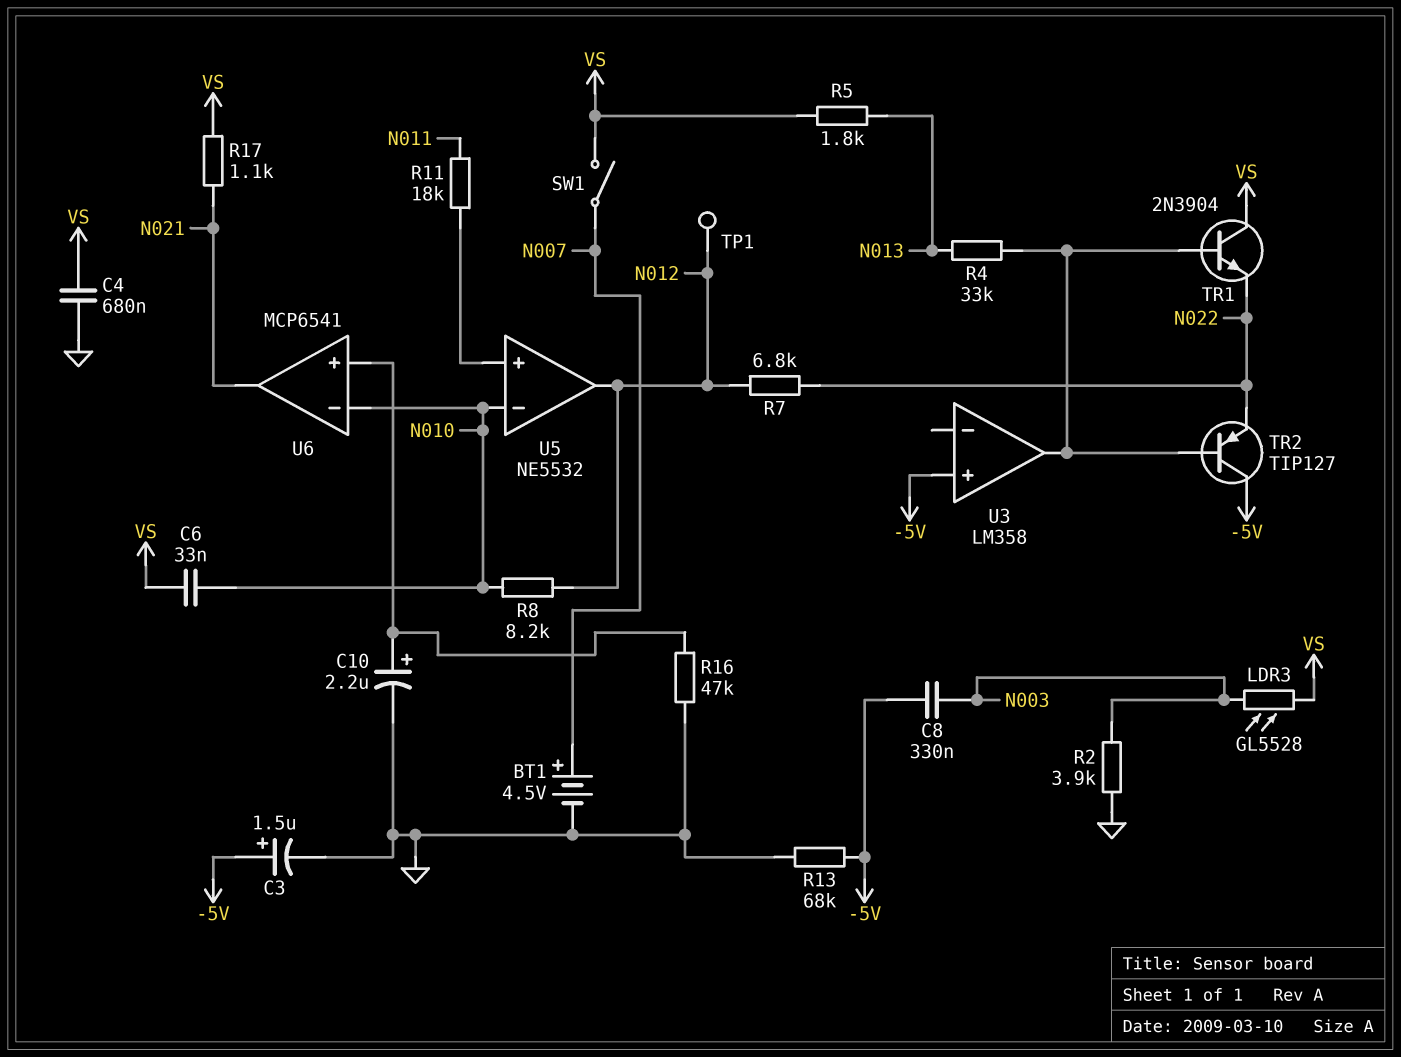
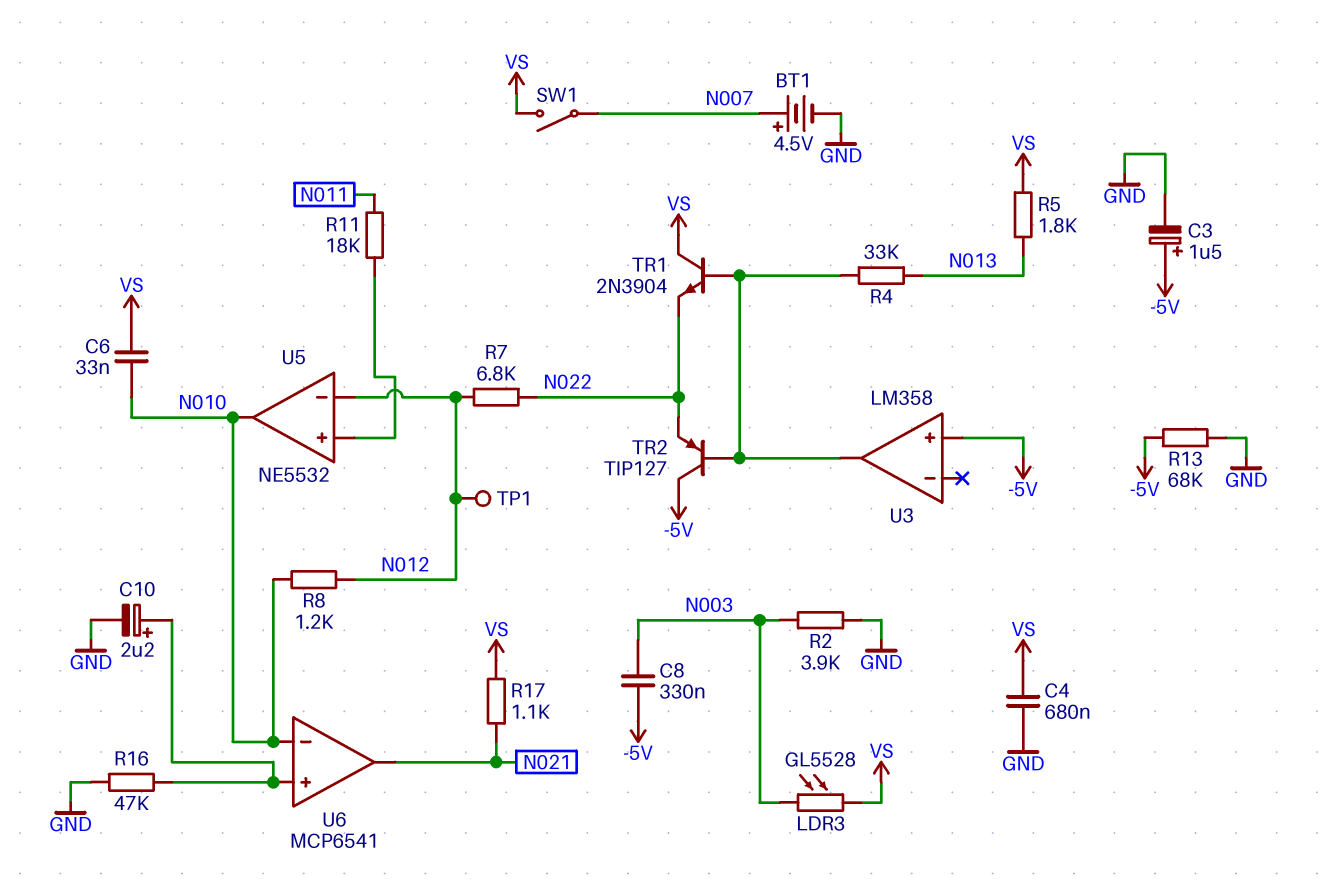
R8: 8.2k (N010, N012) -> 1.2k (N010, N012)
U5 pin in-: N010 -> N012
U5 pin out: N012 -> N010

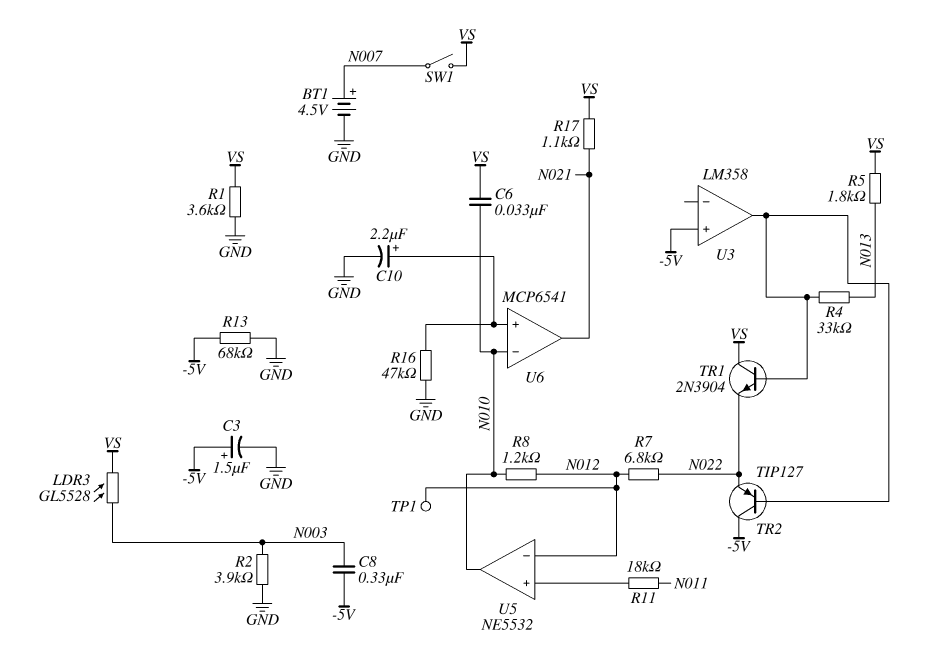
C4: 680nF (GND, VS) -> none
R1: none -> 3.6k (GND, VS)

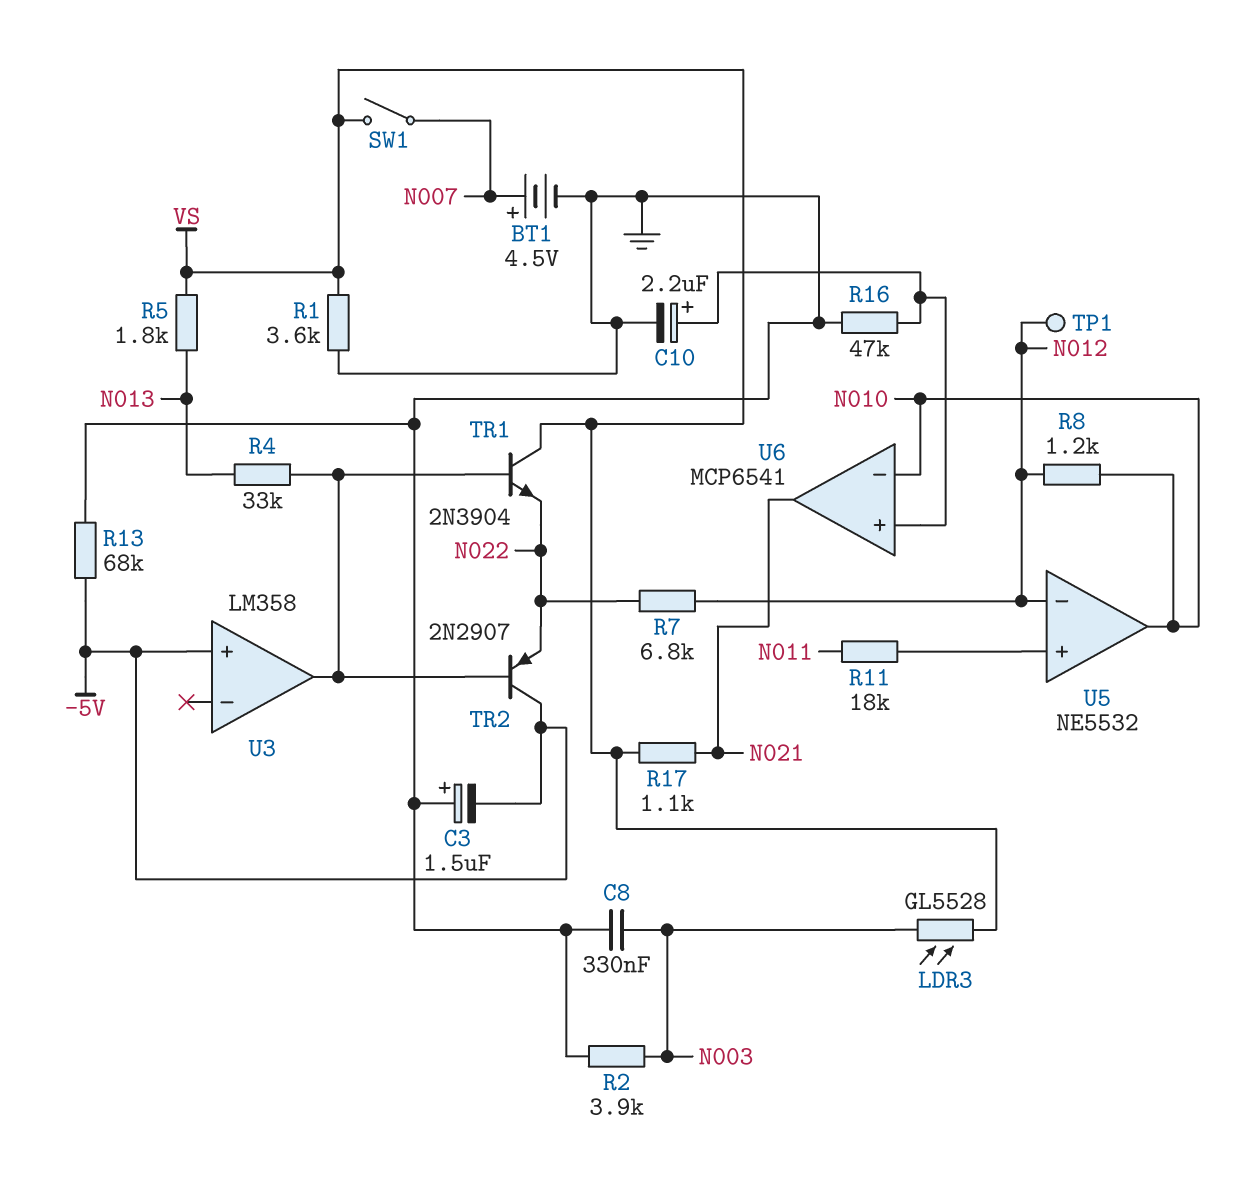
C3: 1.5uF (plus -5V, minus GND) -> 1.5uF (plus GND, minus -5V)
C6: 33nF (N010, VS) -> none
C8: 330nF (-5V, N003) -> 330nF (GND, N003)
TR2: PNP TIP127 (B U3/out, C -5V, E N022) -> PNP 2N2907 (B U3/out, C -5V, E N022)

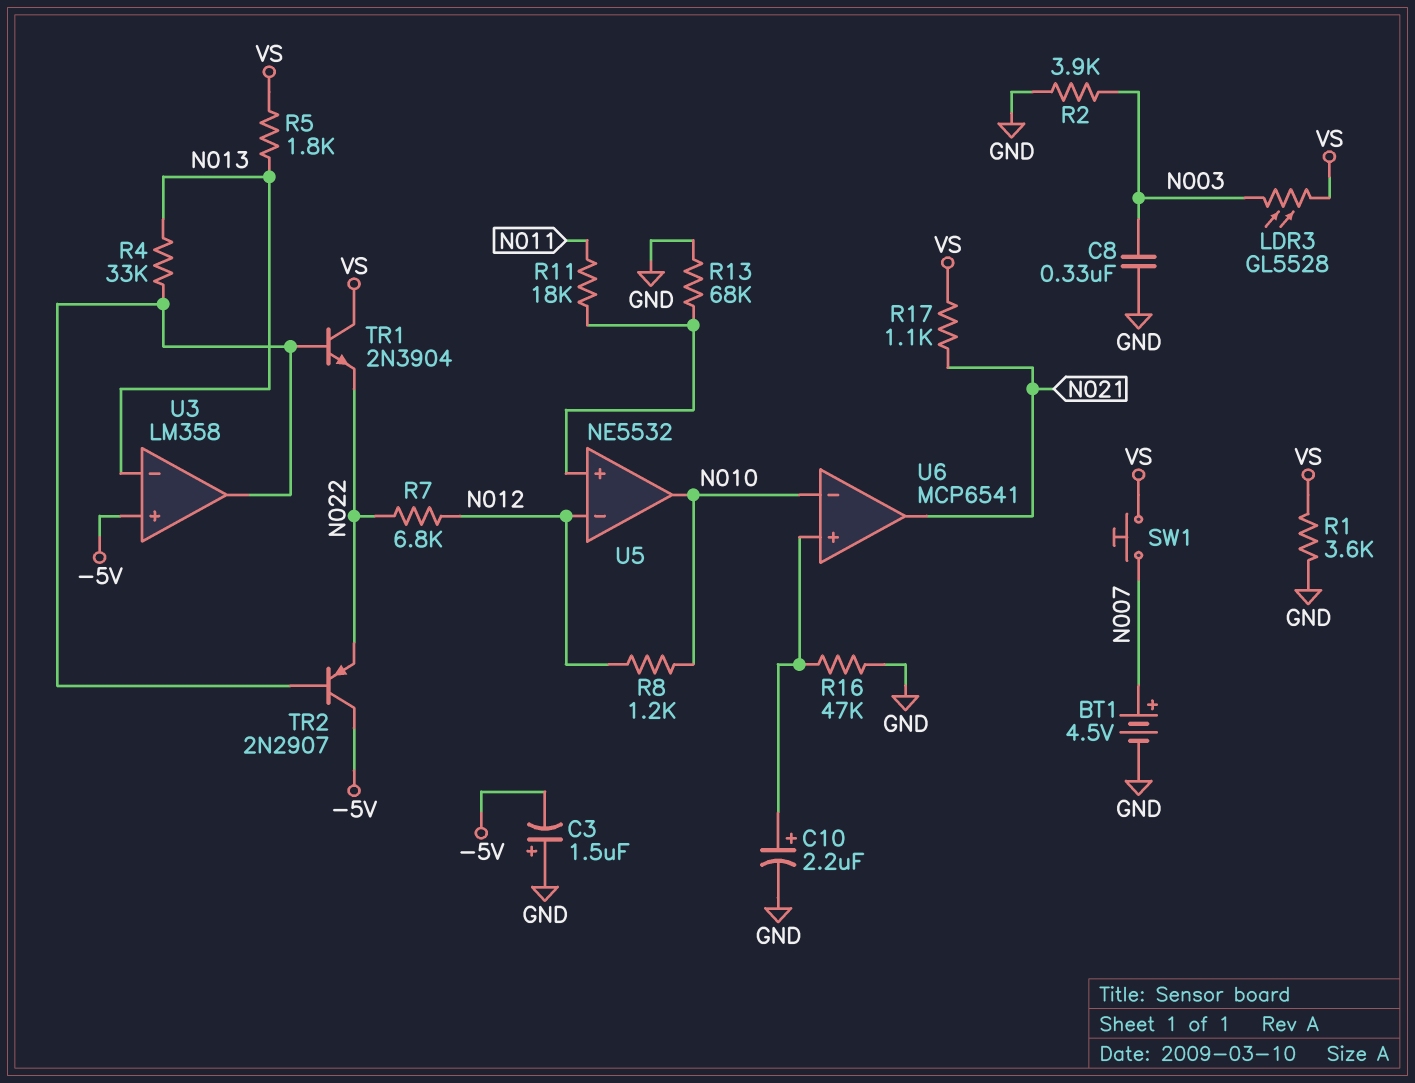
R13: 68k (-5V, GND) -> 68k (GND, U5/in+)
SW1: switch (N007, VS) -> button (N007, VS)
TP1: test point (N012) -> none
U3 pin in-: none -> N013

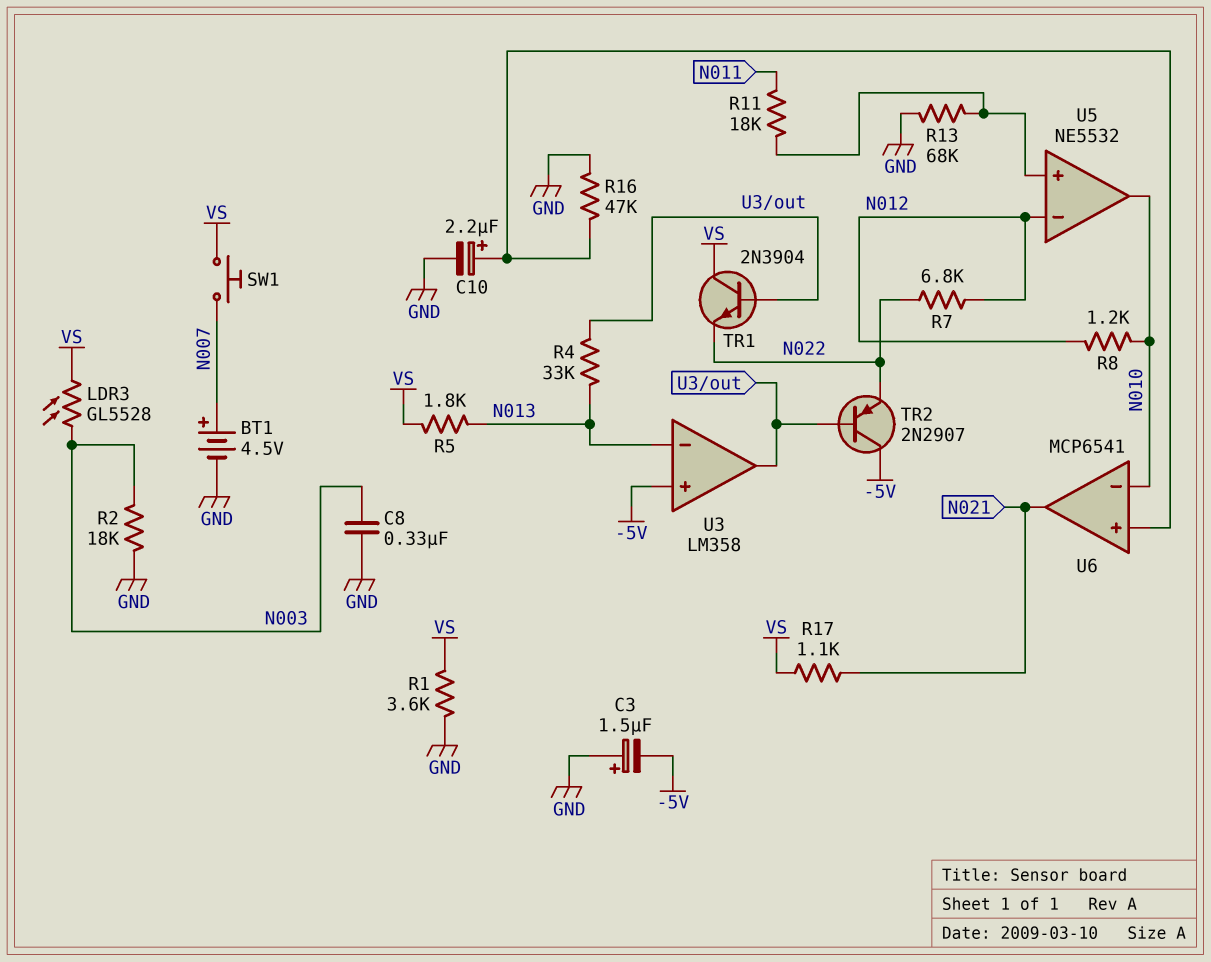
R2: 3.9k (GND, N003) -> 18k (GND, N003)

